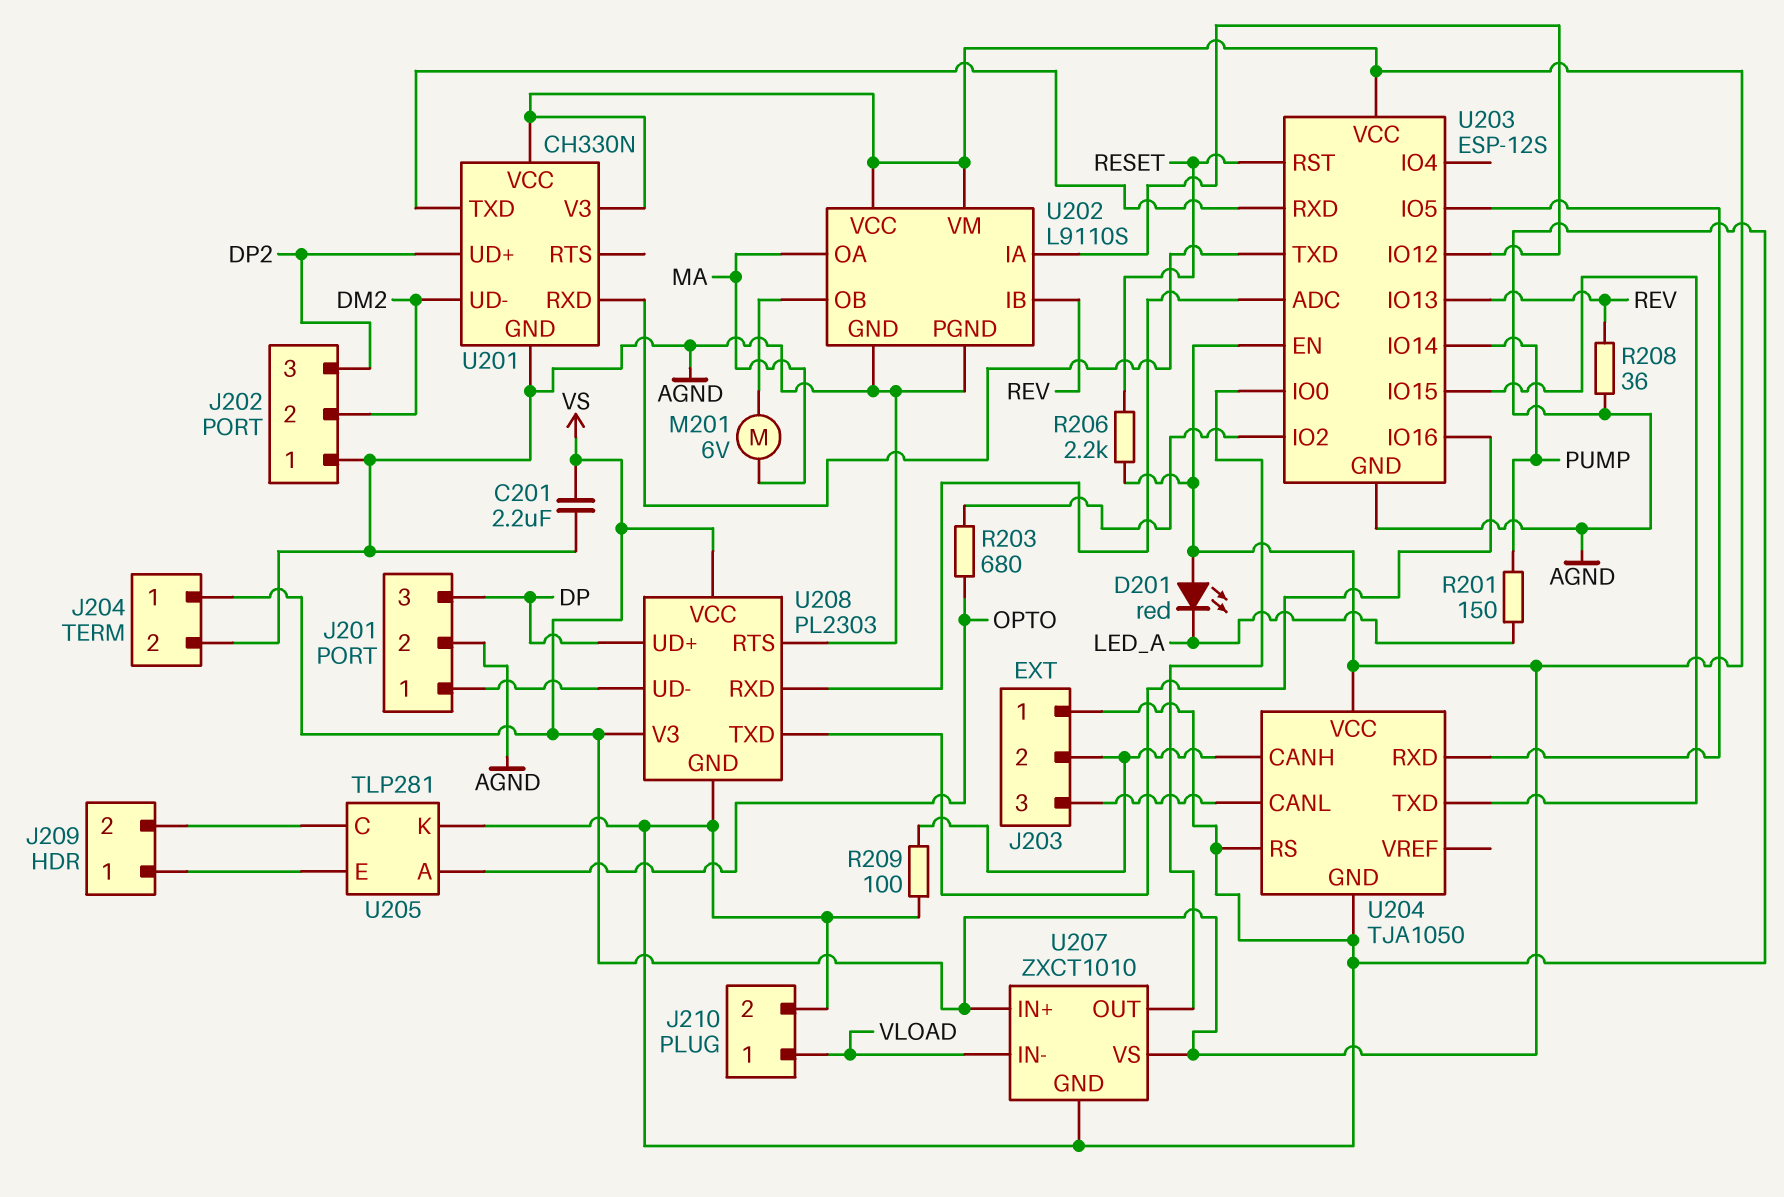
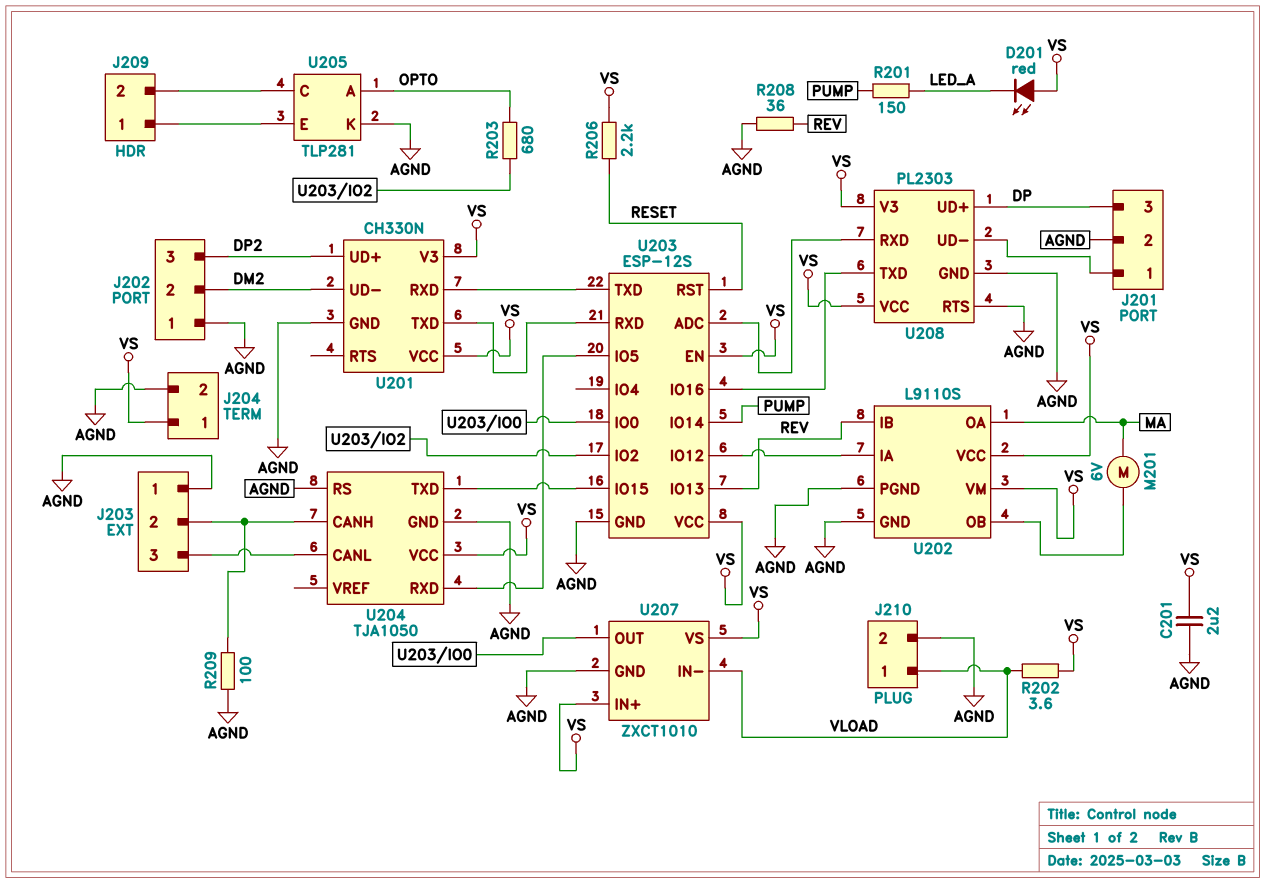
R202: none -> 3.6 (VLOAD, VS)

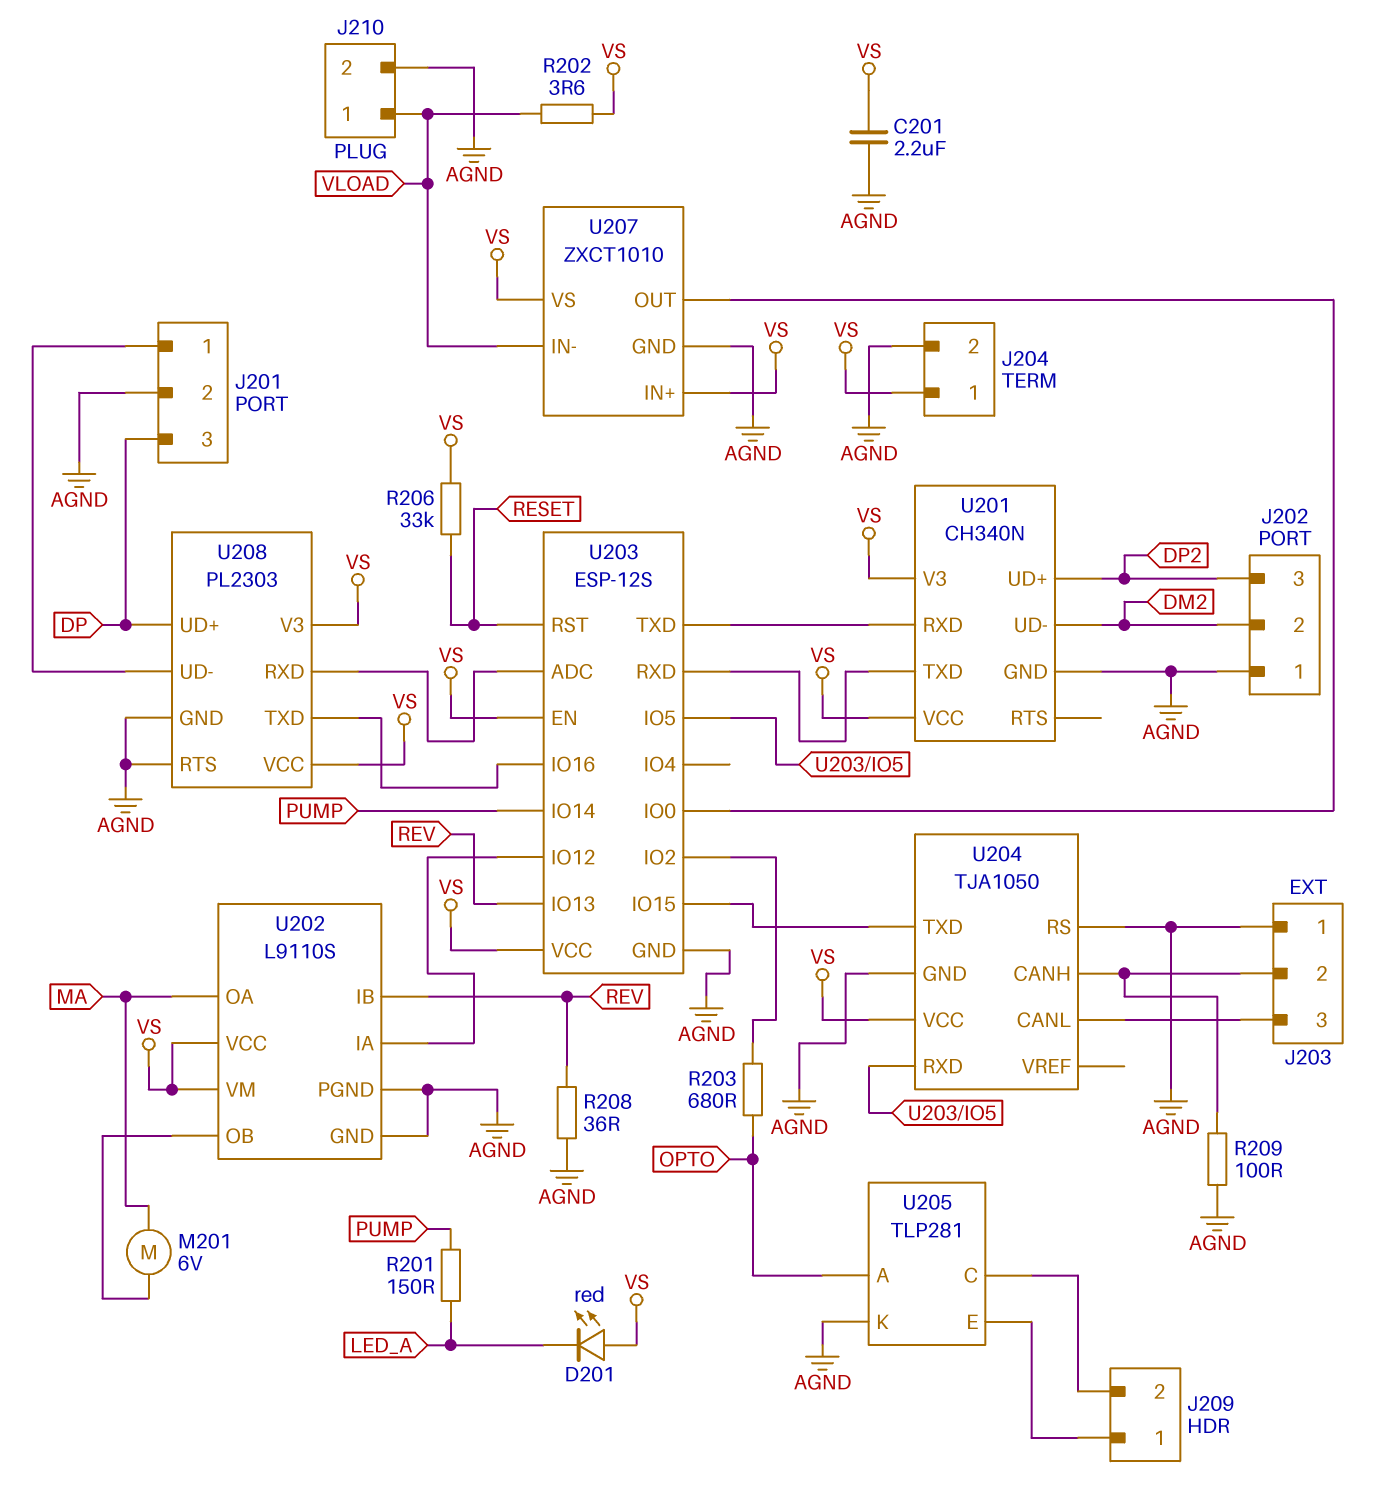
R206: 2.2k (RESET, VS) -> 33k (RESET, VS)
U201: CH330N -> CH340N

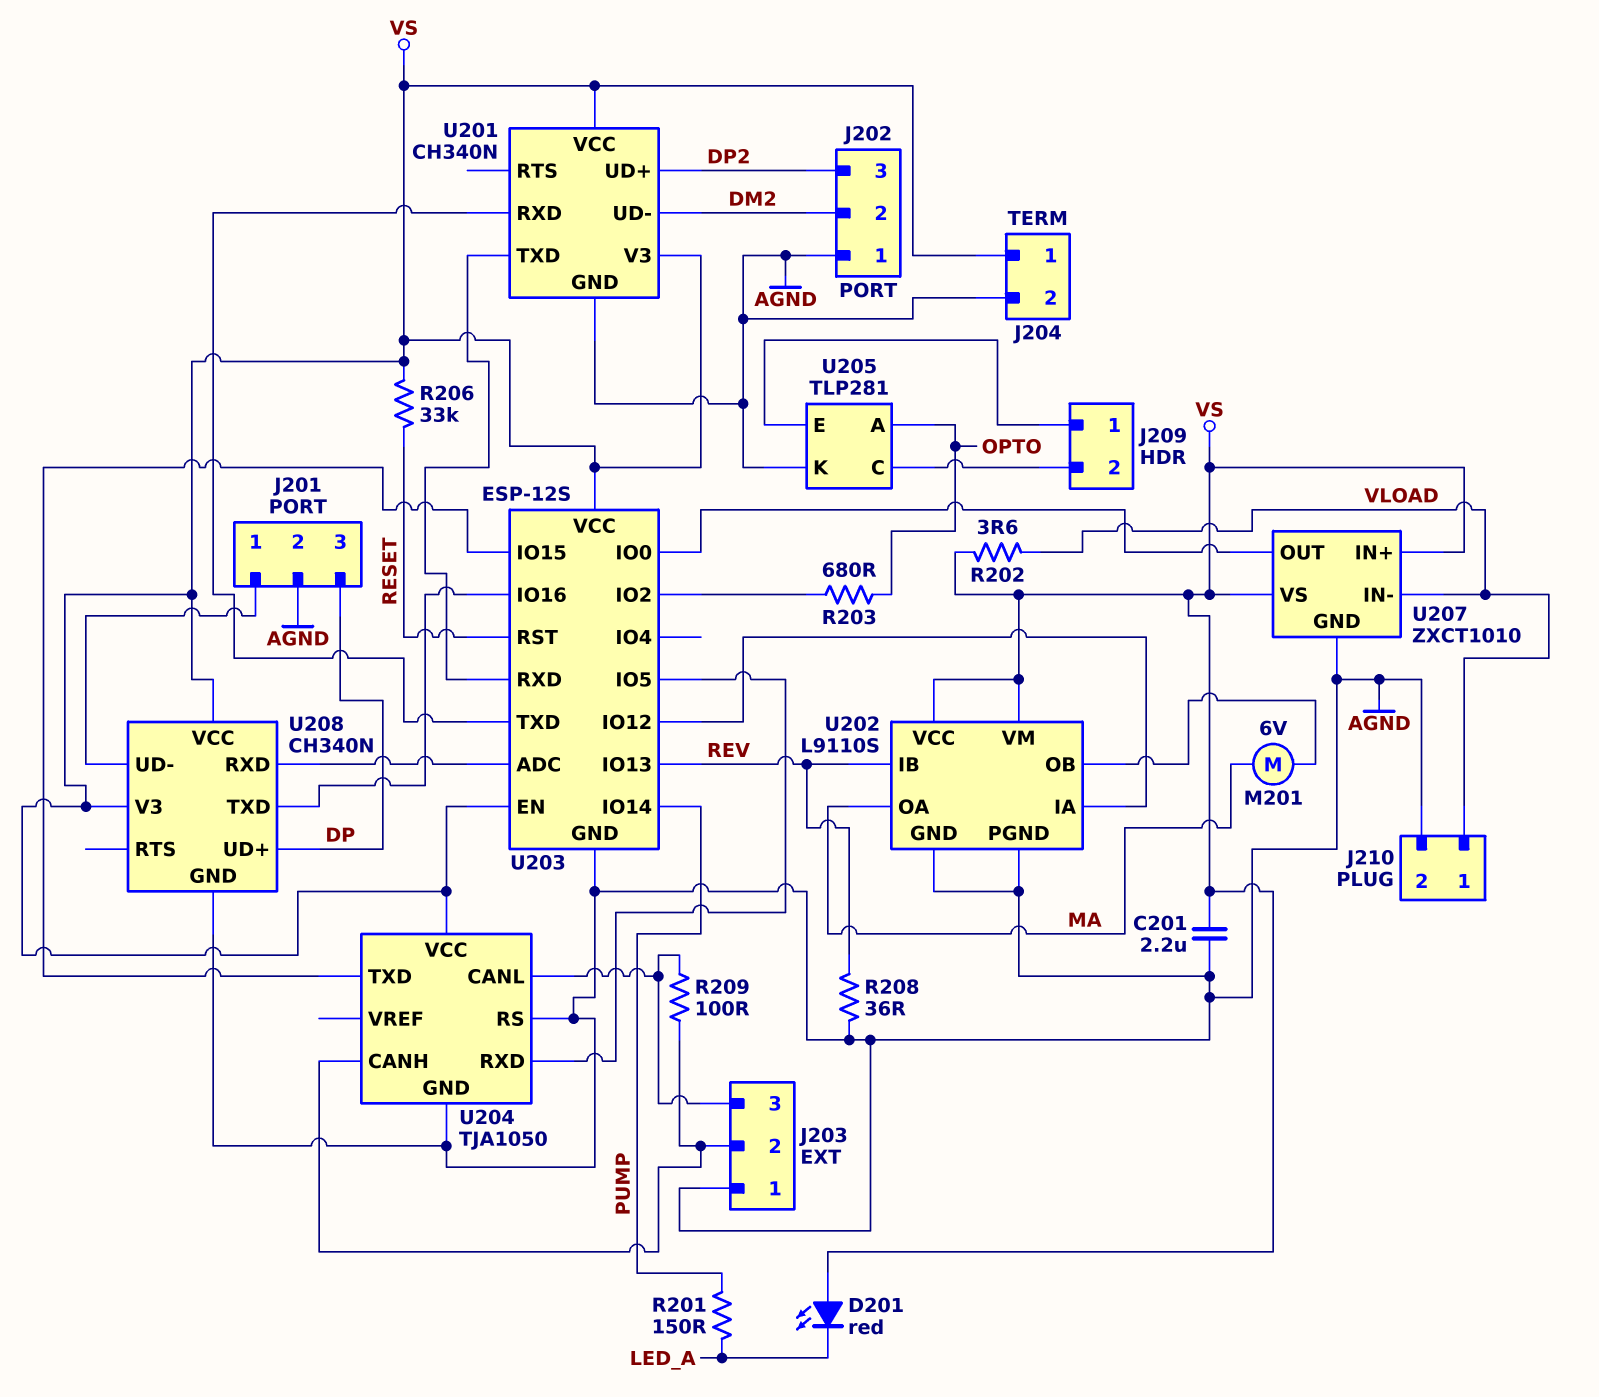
R209: 100 (AGND, J203/2) -> 100 (J203/2, J203/3)
U208: PL2303 -> CH340N
U208 pin RTS: AGND -> none

